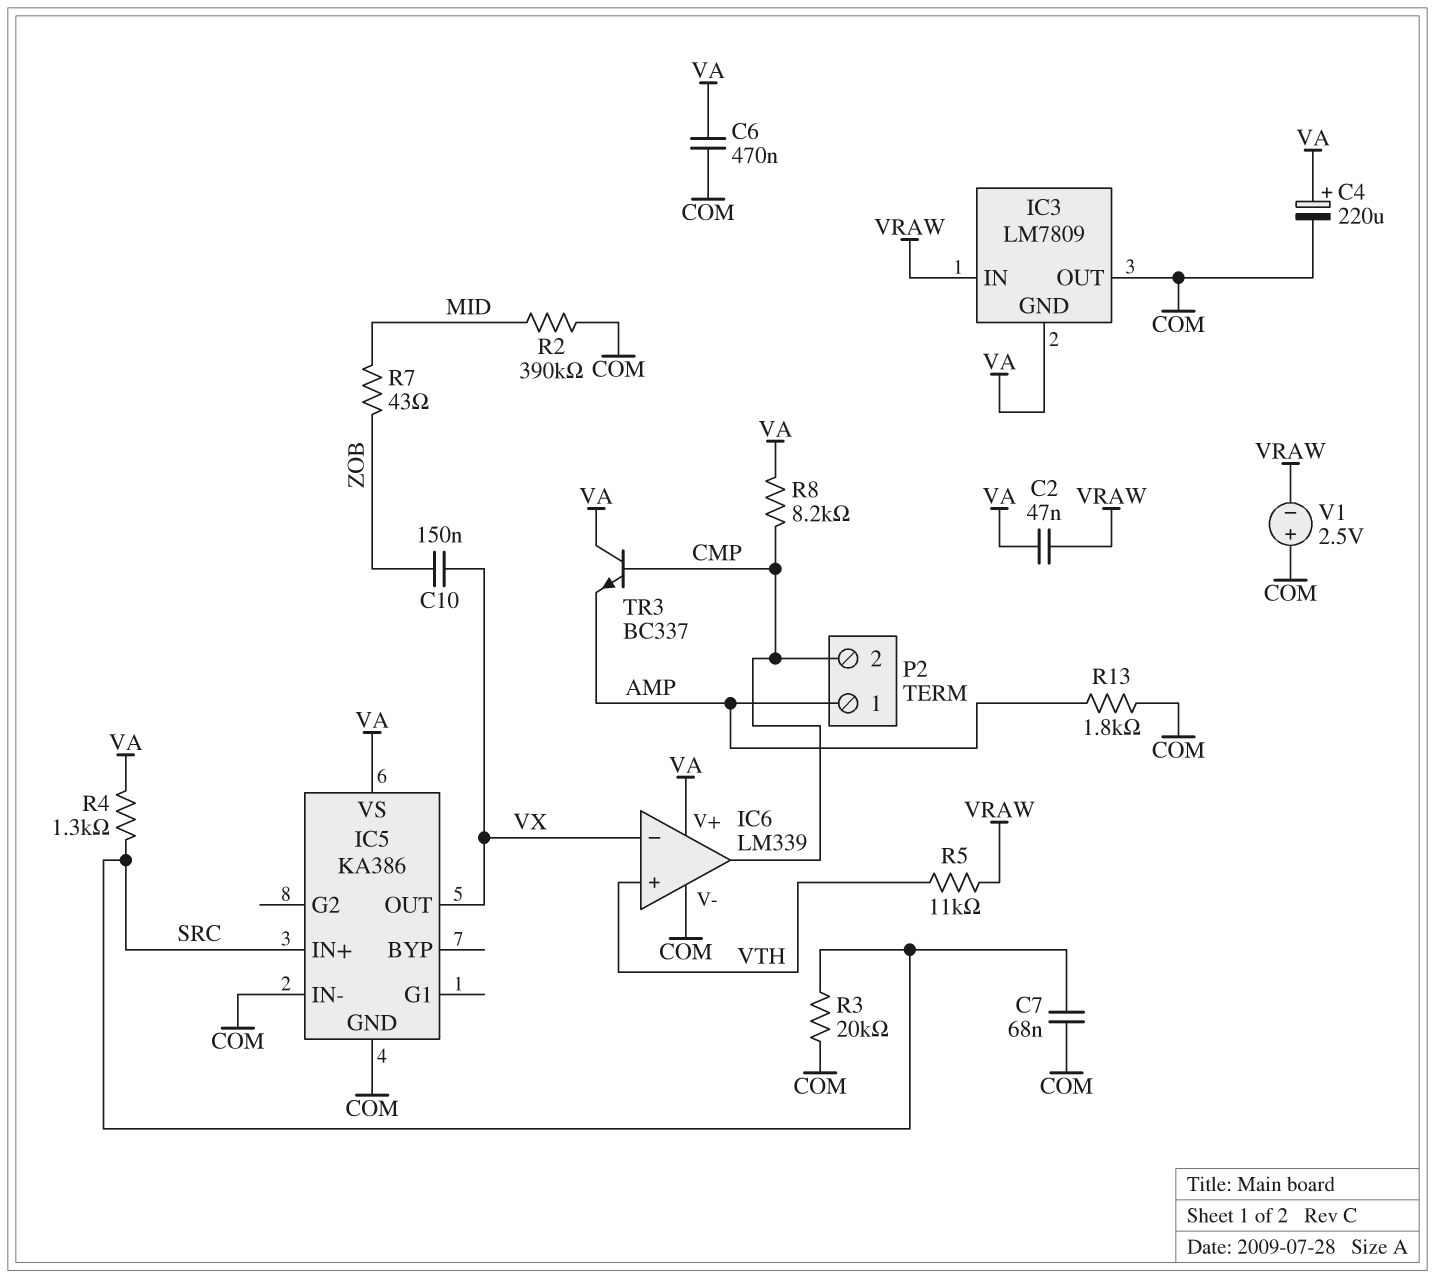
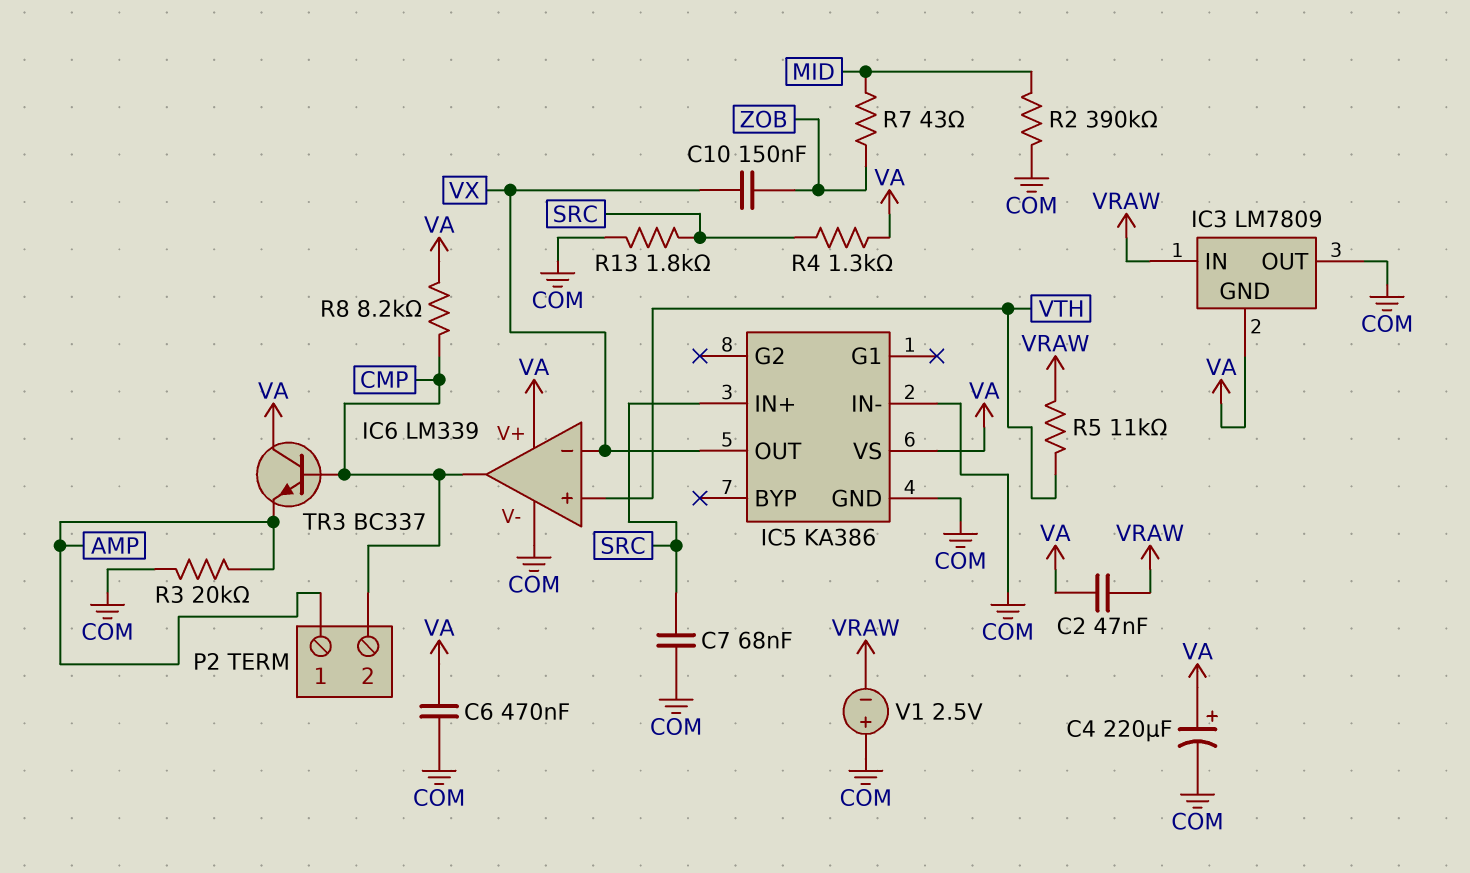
R3: 20k (COM, SRC) -> 20k (AMP, COM)
R13: 1.8k (AMP, COM) -> 1.8k (COM, SRC)

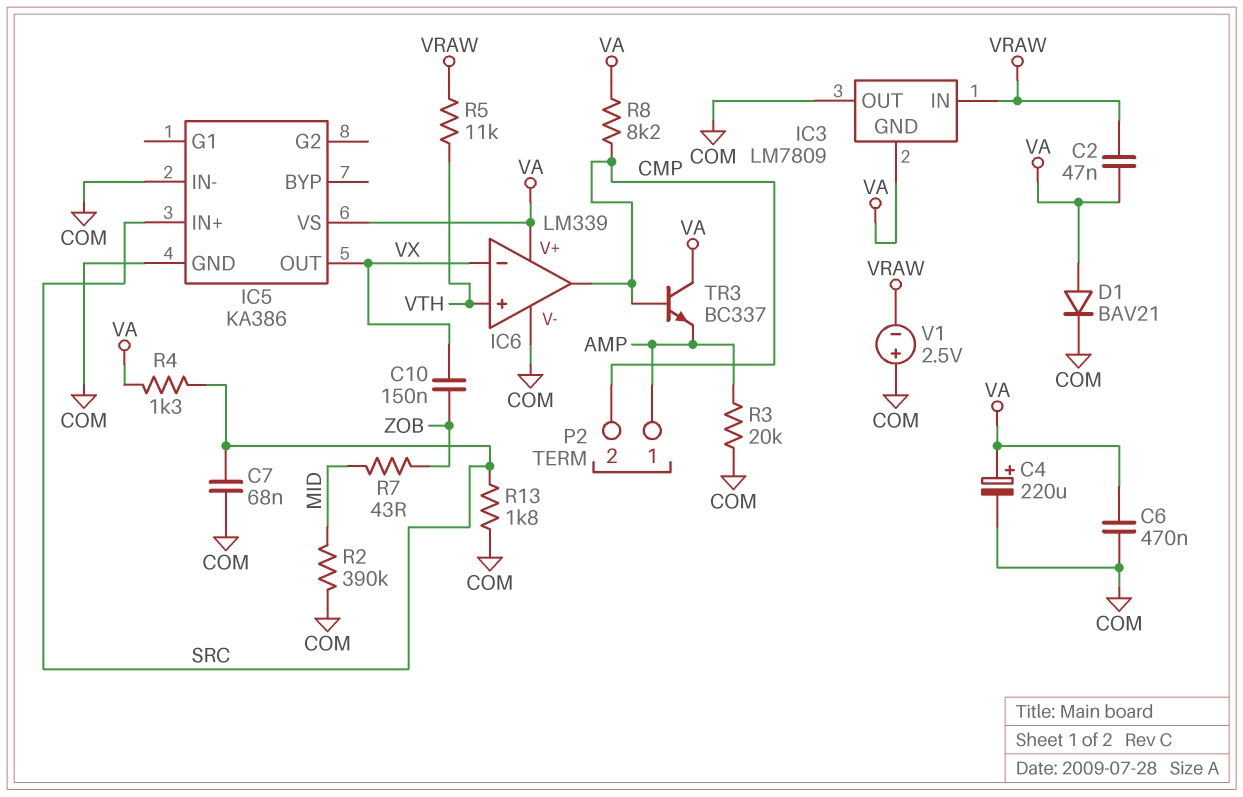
D1: none -> diode BAV21 (A VA, K COM)

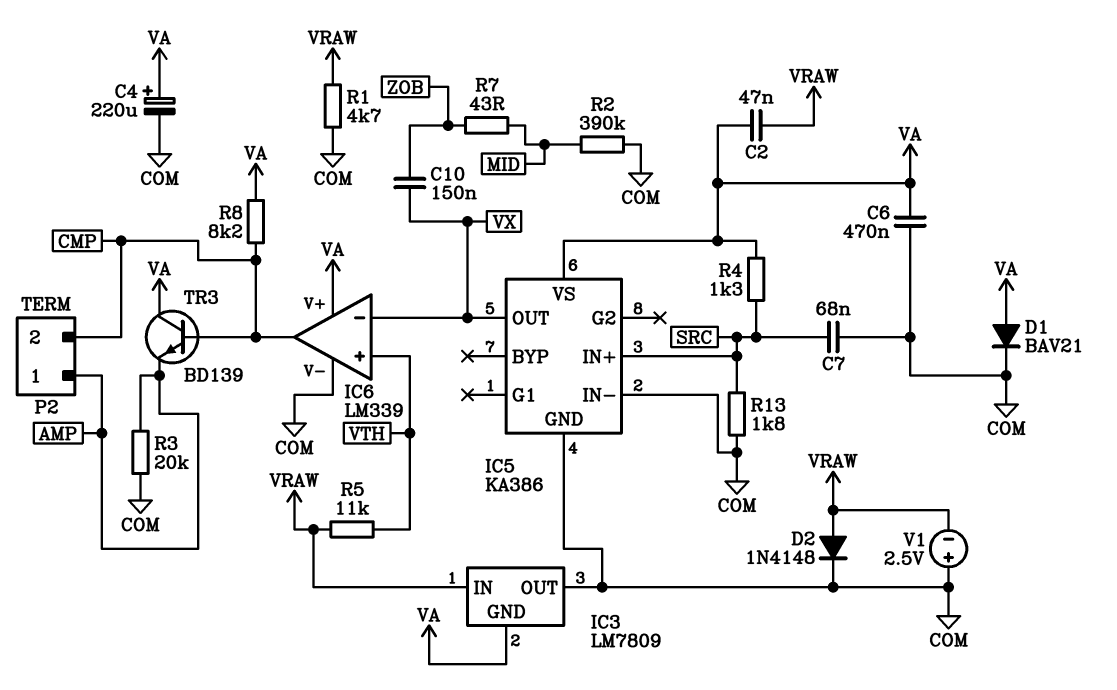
D2: none -> diode 1N4148 (A VRAW, K COM)
R1: none -> 4.7k (COM, VRAW)
TR3: NPN BC337 (B CMP, C VA, E AMP) -> NPN BD139 (B CMP, C VA, E AMP)

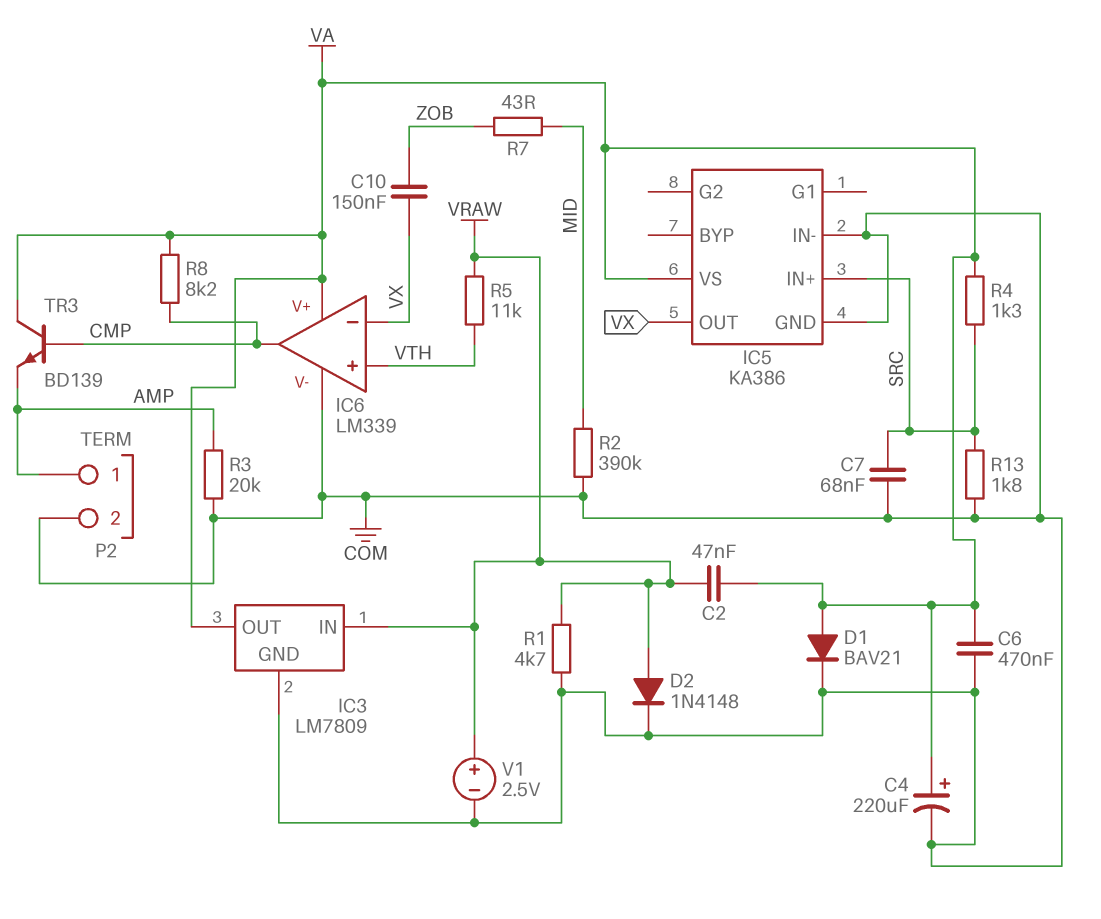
IC3 pin GND: VA -> COM
IC3 pin OUT: COM -> VA
P2 pin 2: CMP -> COM
V1: 2.5V (plus COM, minus VRAW) -> 2.5V (plus VRAW, minus COM)

